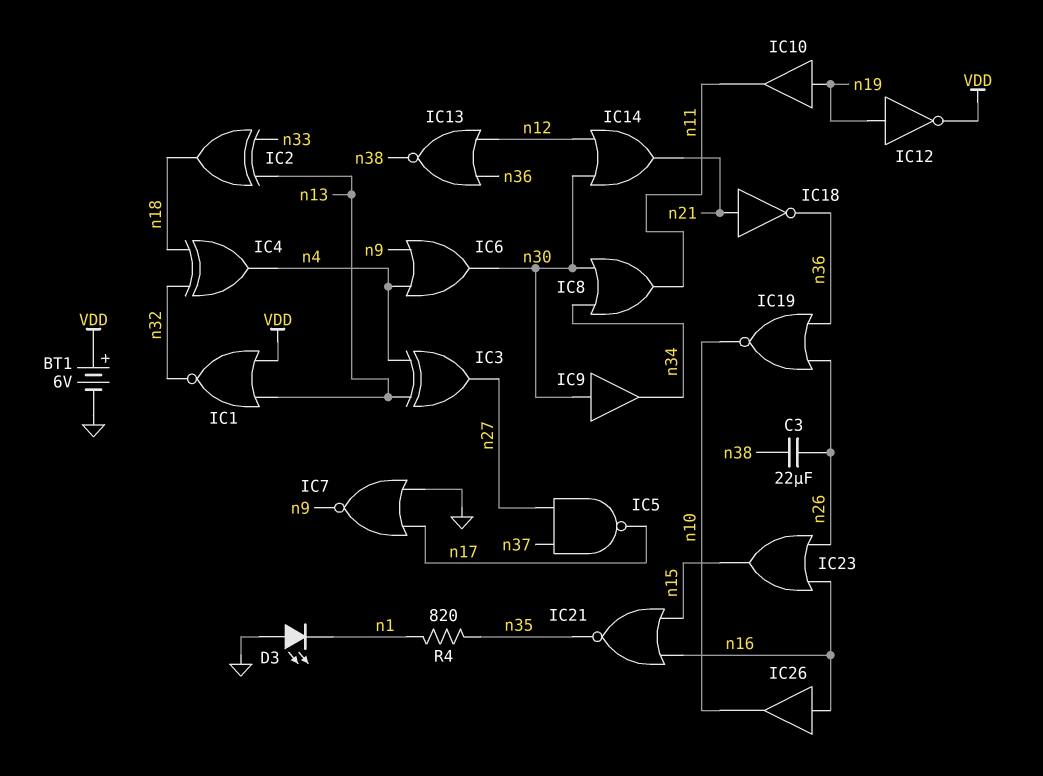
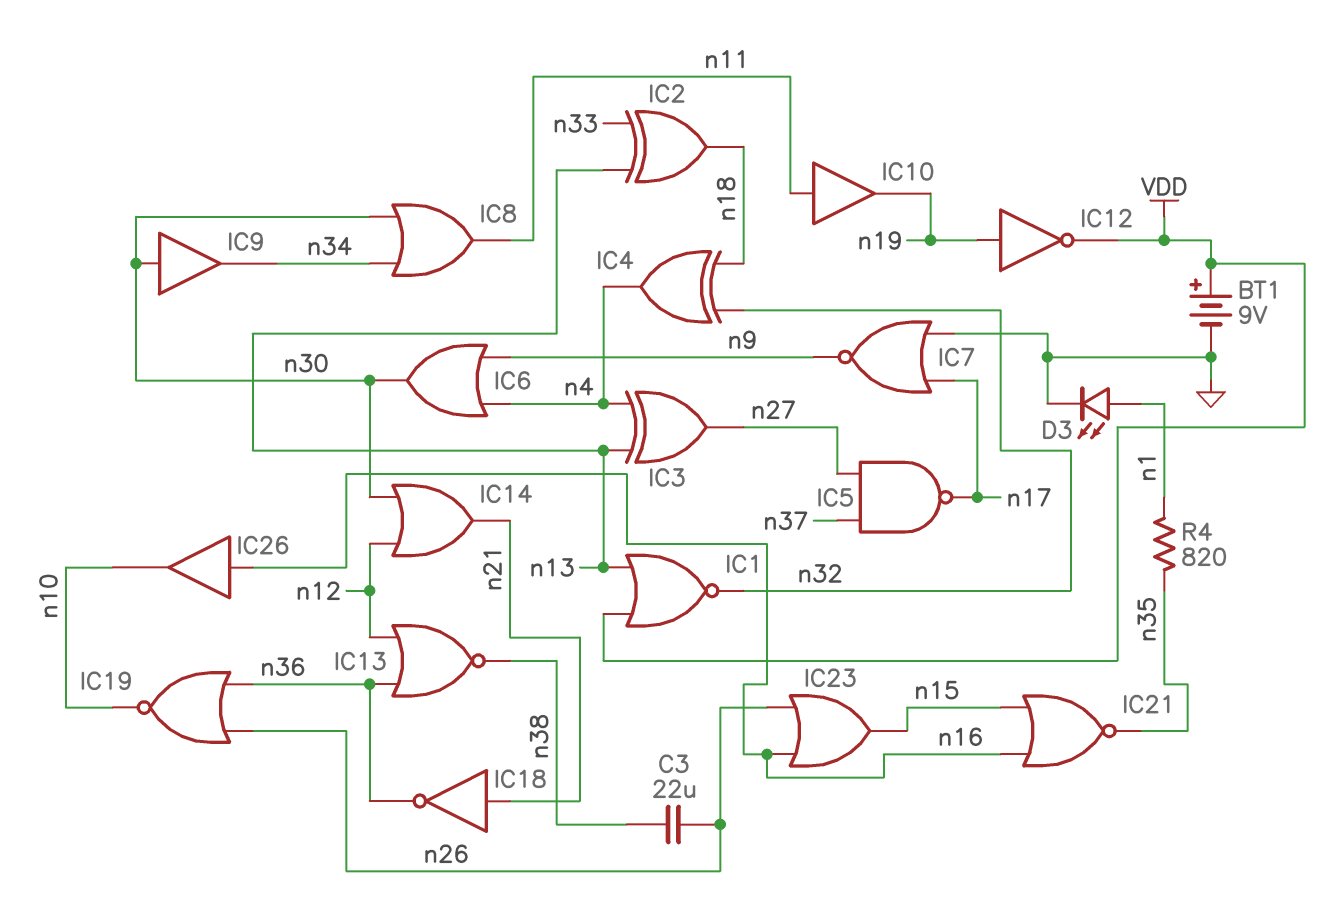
BT1: 6V (plus VDD, minus GND) -> 9V (plus VDD, minus GND)
D3: LED (A GND, K n1) -> LED (A n1, K GND)
IC10: buffer (in n19, out n11) -> buffer (in n11, out n19)

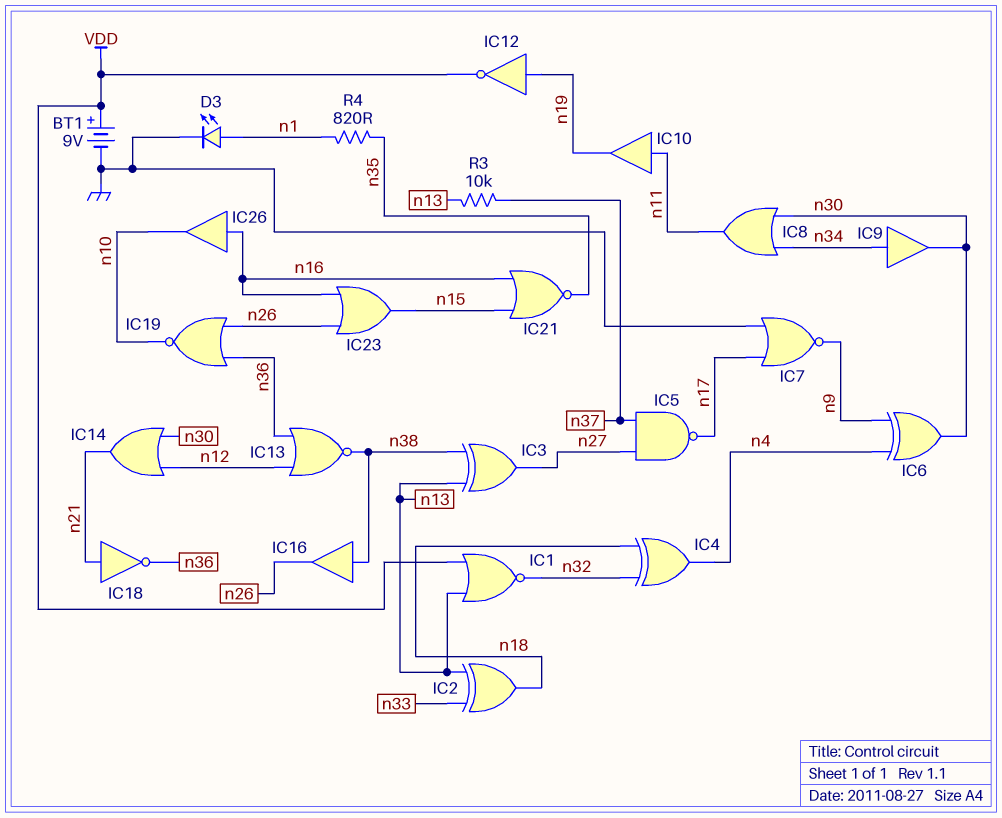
C3: 22uF (n26, n38) -> none
IC3: XOR (in n4, in n13, out n27) -> XOR (in n13, in n38, out n27)
IC6: OR (in n4, in n9, out n30) -> XOR (in n4, in n9, out n30)
IC9: buffer (in n30, out n34) -> buffer (in n34, out n30)
IC16: none -> buffer (in n38, out n26)
R3: none -> 10k (n13, n37)

